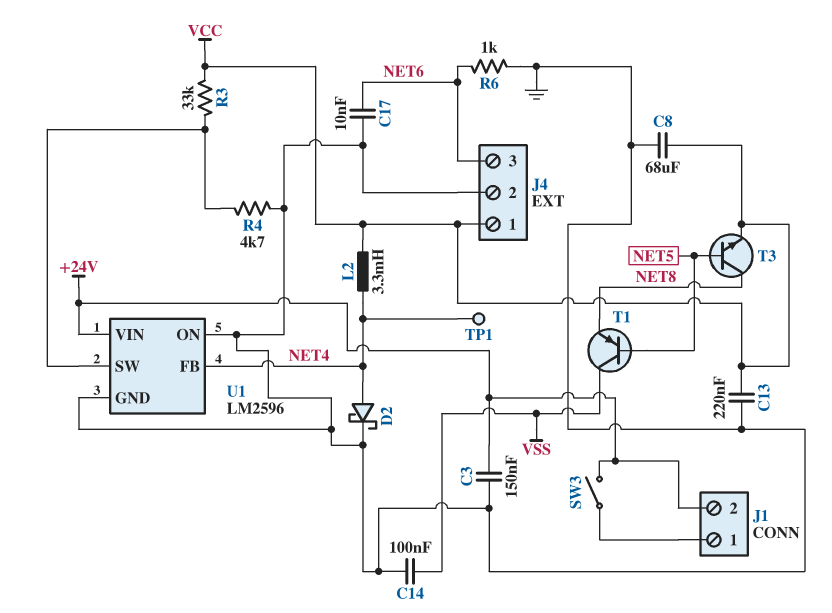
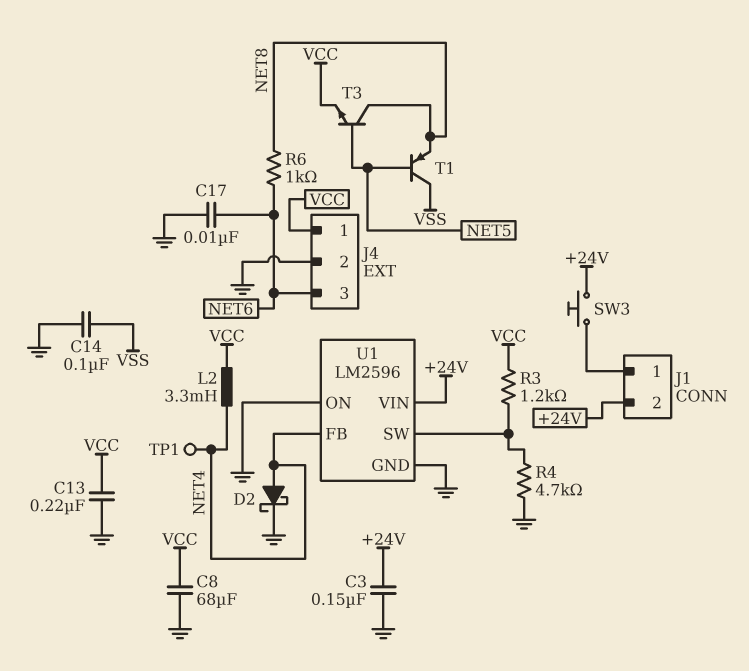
R3: 33k (U1/SW, VCC) -> 1.2k (U1/SW, VCC)
R6: 1k (GND, NET6) -> 1k (NET6, NET8)
SW3: switch (+24V, J1/1) -> button (+24V, J1/1)

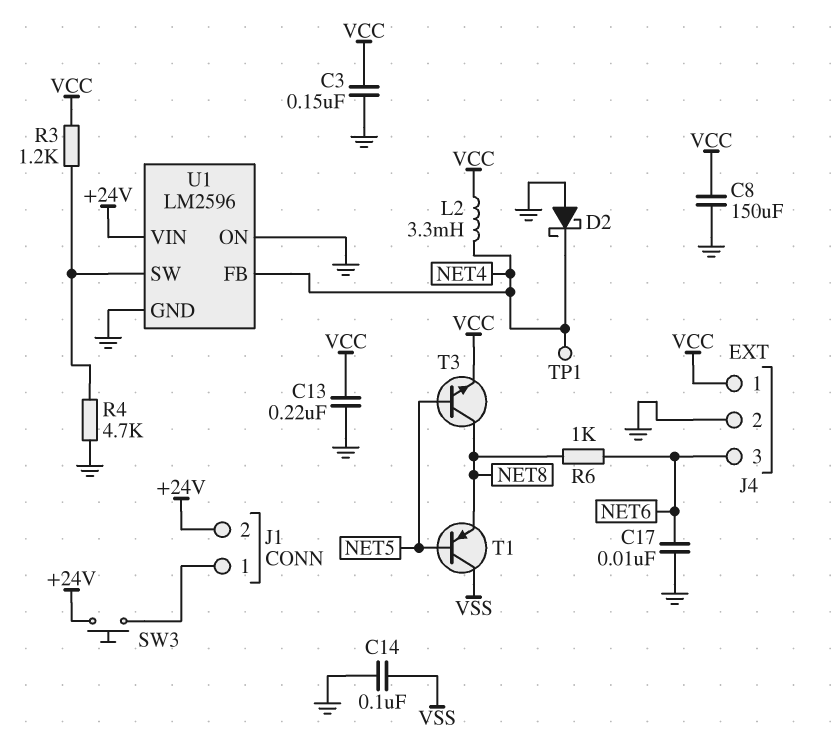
C3: 150nF (+24V, GND) -> 150nF (GND, VCC)
C8: 68uF (GND, VCC) -> 150uF (GND, VCC)
D2: schottky (A NET4, K GND) -> schottky (A GND, K NET4)

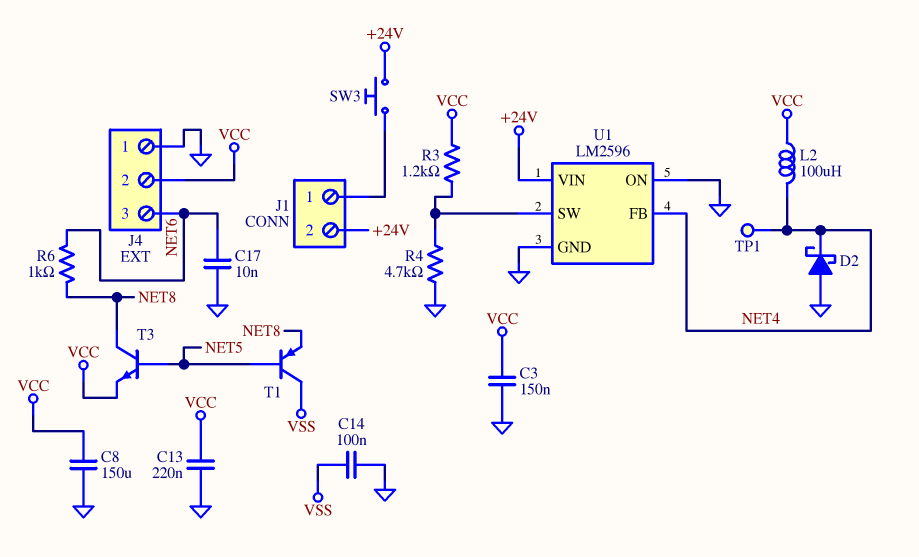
J4 pin 1: VCC -> GND
J4 pin 2: GND -> VCC
L2: 3.3mH (NET4, VCC) -> 100uH (NET4, VCC)

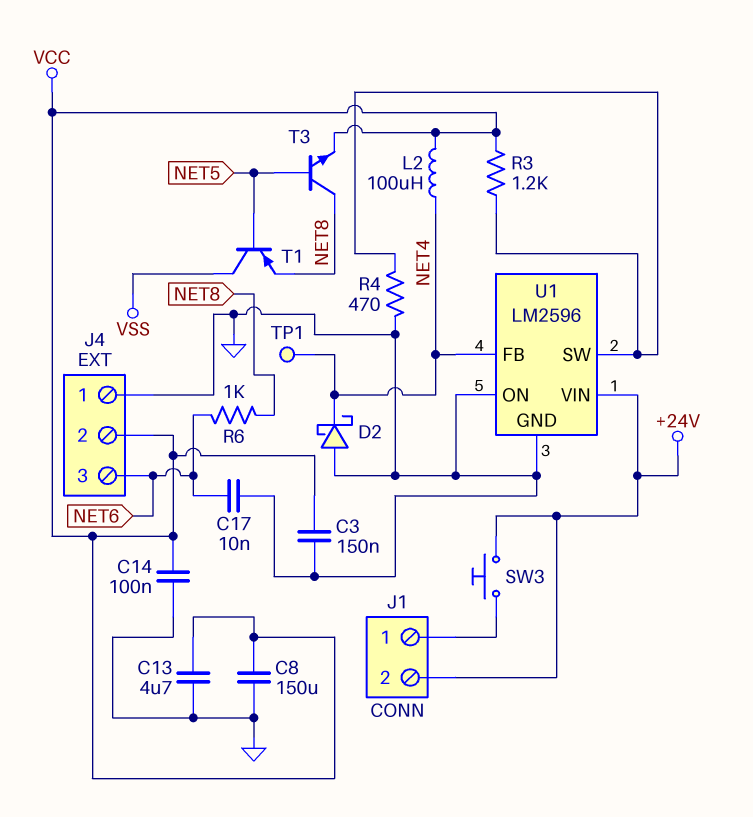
C13: 220nF (GND, VCC) -> 4.7uF (GND, VCC)
C14: 100nF (GND, VSS) -> 100nF (GND, VCC)
R4: 4.7k (GND, U1/SW) -> 470 (GND, U1/SW)

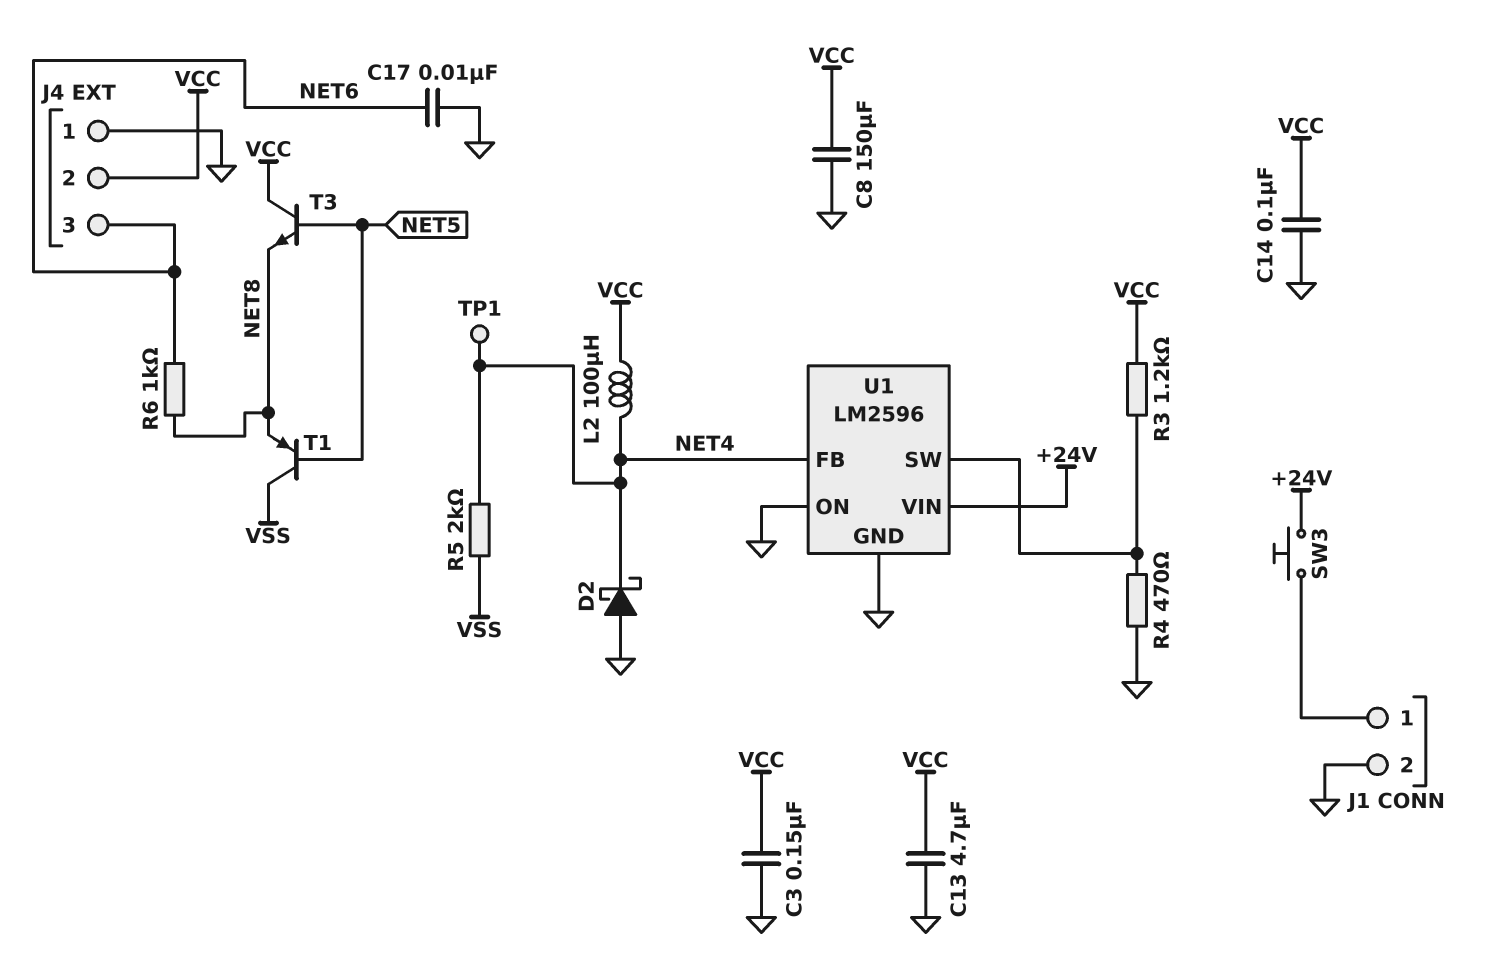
J1 pin 2: +24V -> GND
R5: none -> 2k (NET4, VSS)
T3: NPN (B NET5, C NET8, E VCC) -> NPN (B NET5, C VCC, E NET8)

